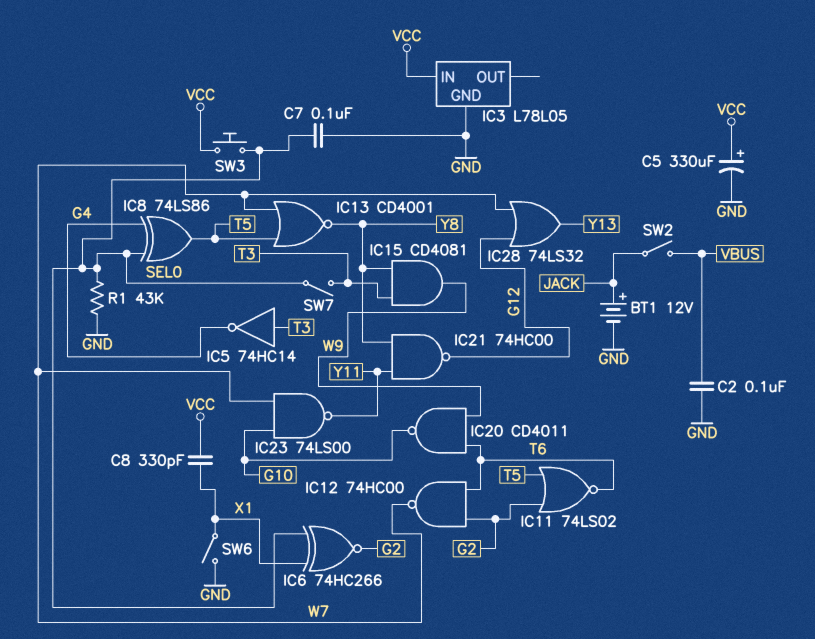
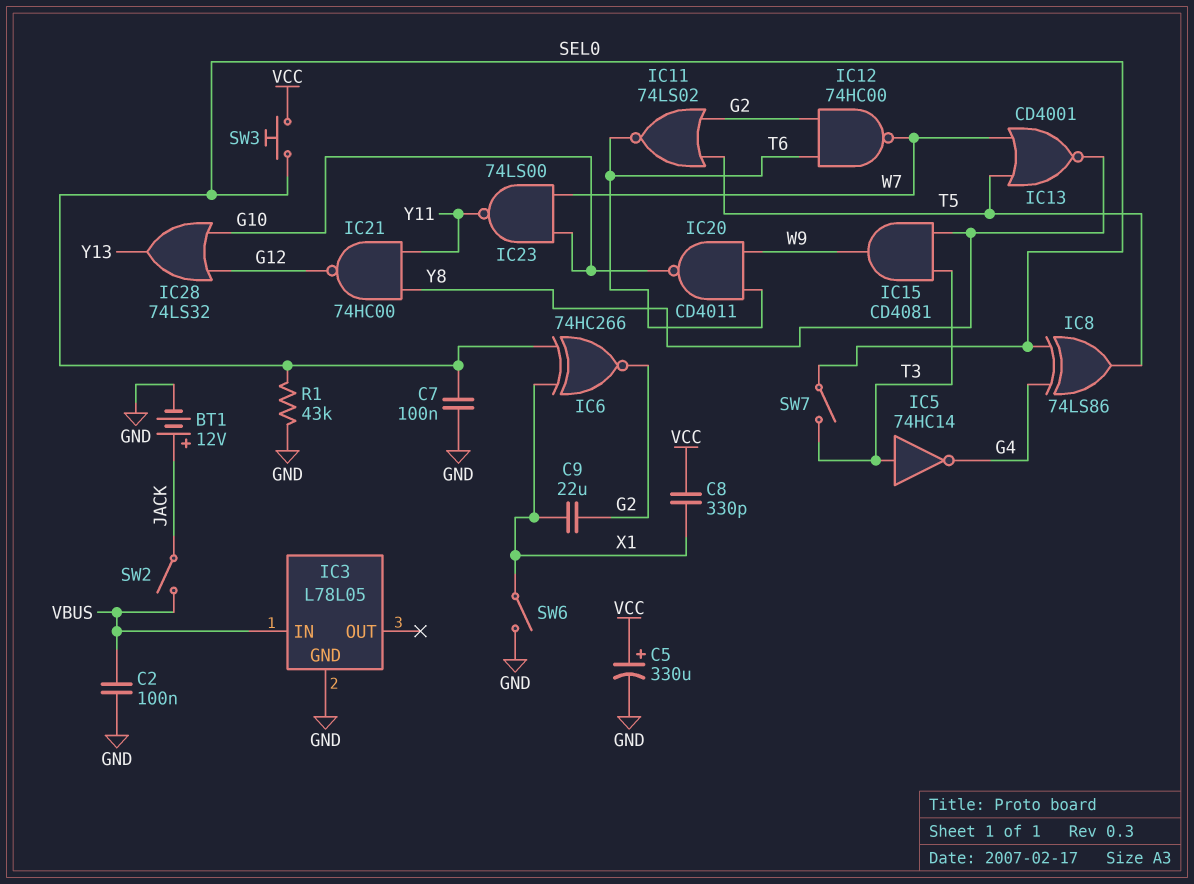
C9: none -> 22uF (G2, X1)
IC3 pin IN: VCC -> VBUS
IC28: OR 74LS32 (in G12, in W7, out Y13) -> OR 74LS32 (in G10, in G12, out Y13)

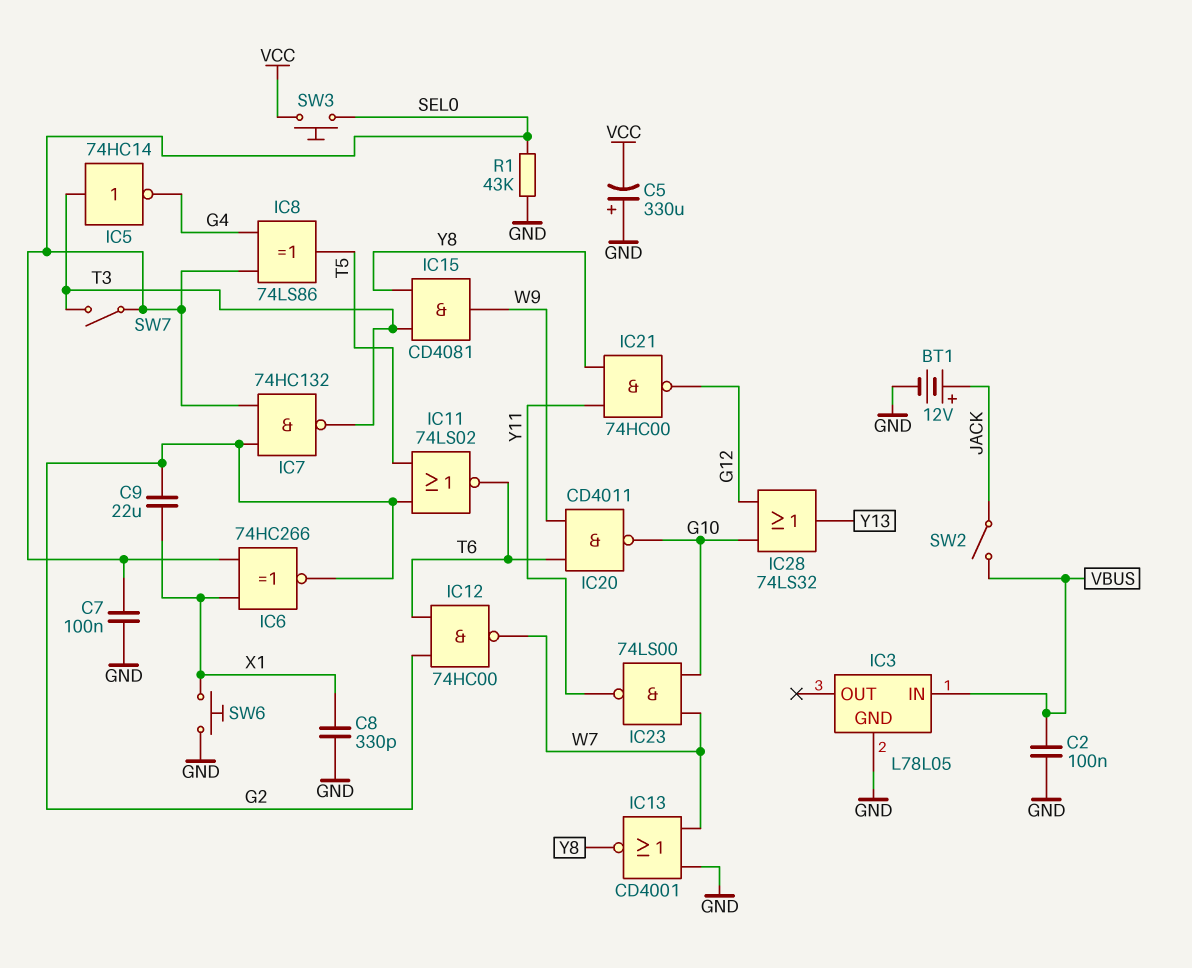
C5: 330uF (plus VCC, minus GND) -> 330uF (plus GND, minus VCC)
C8: 330pF (VCC, X1) -> 330pF (GND, X1)
IC7: none -> NAND 74HC132 (in G2, in SEL0, out T3)
IC13: NOR CD4001 (in T5, in W7, out Y8) -> NOR CD4001 (in GND, in W7, out Y8)
SW6: switch (GND, X1) -> button (GND, X1)

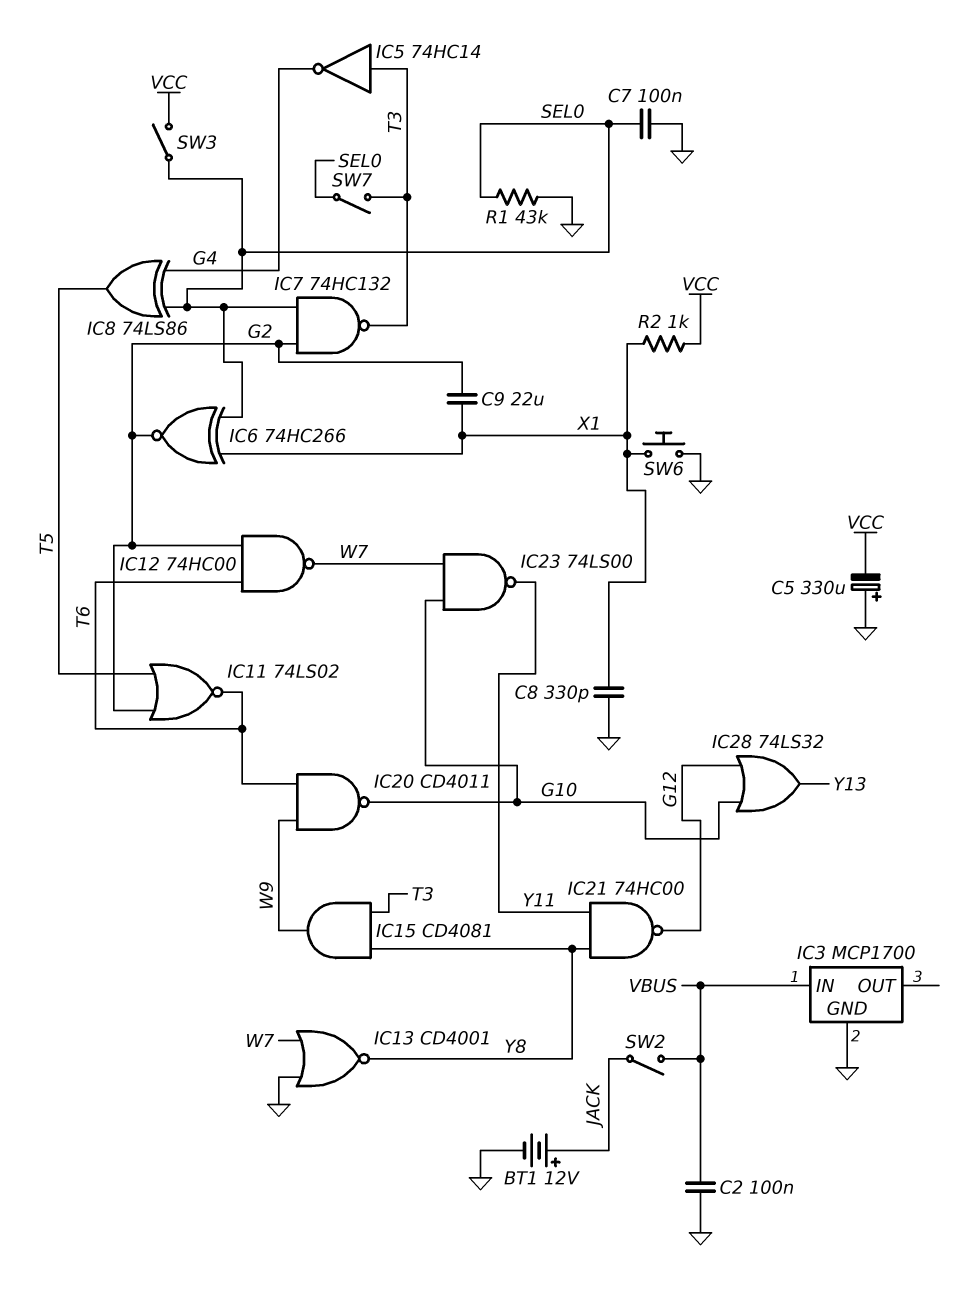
IC3: L78L05 -> MCP1700
R2: none -> 1k (VCC, X1)
SW3: button (SEL0, VCC) -> switch (SEL0, VCC)

